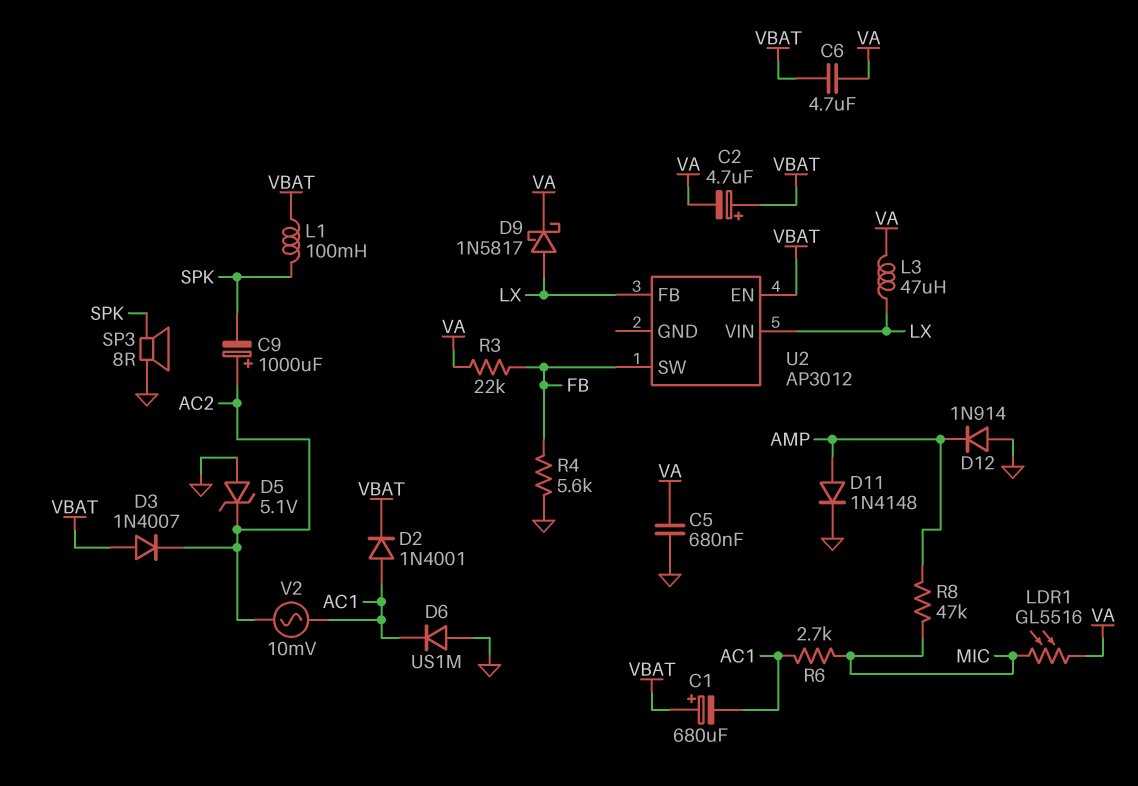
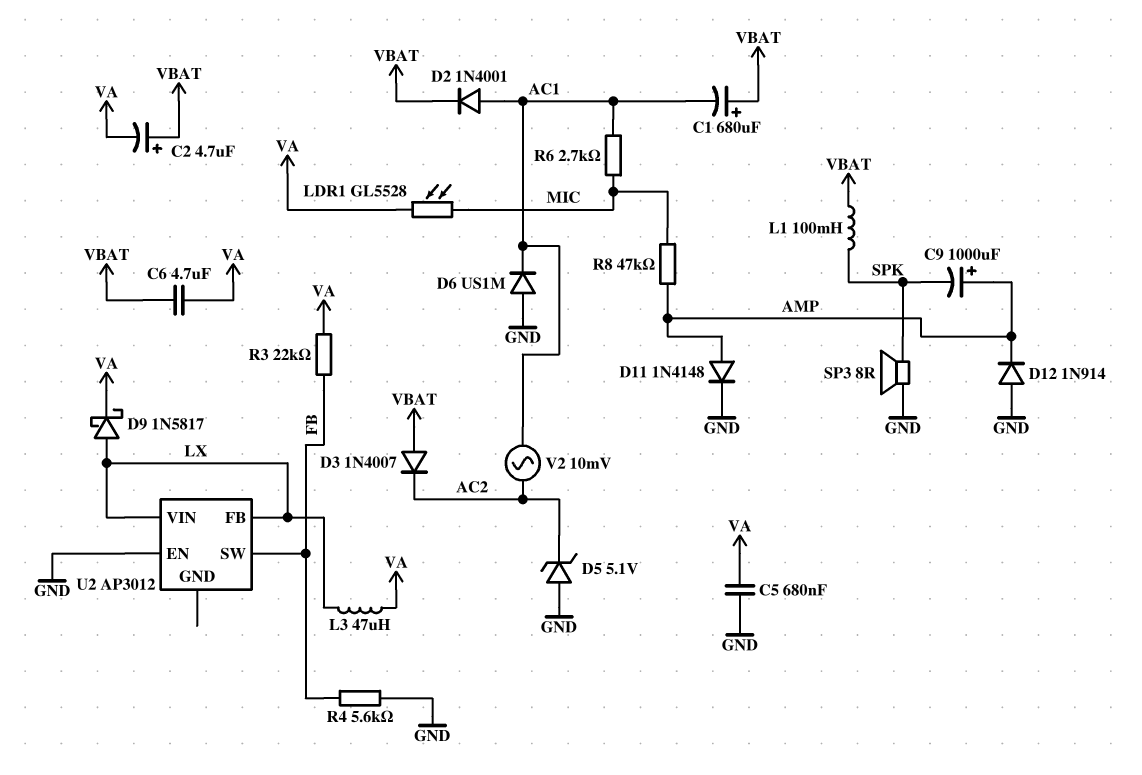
C9: 1000uF (plus AC2, minus SPK) -> 1000uF (plus AMP, minus SPK)
LDR1: GL5516 (MIC, VA) -> GL5528 (MIC, VA)
U2 pin EN: VBAT -> GND

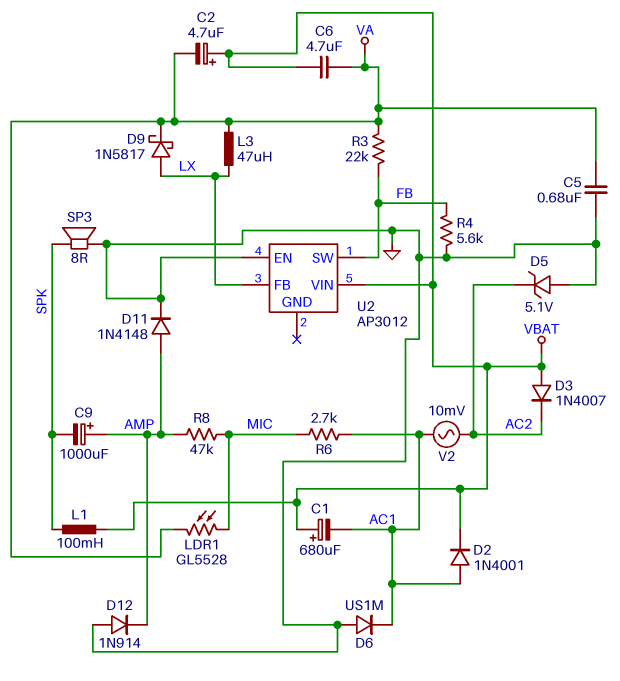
U2 pin VIN: LX -> VBAT

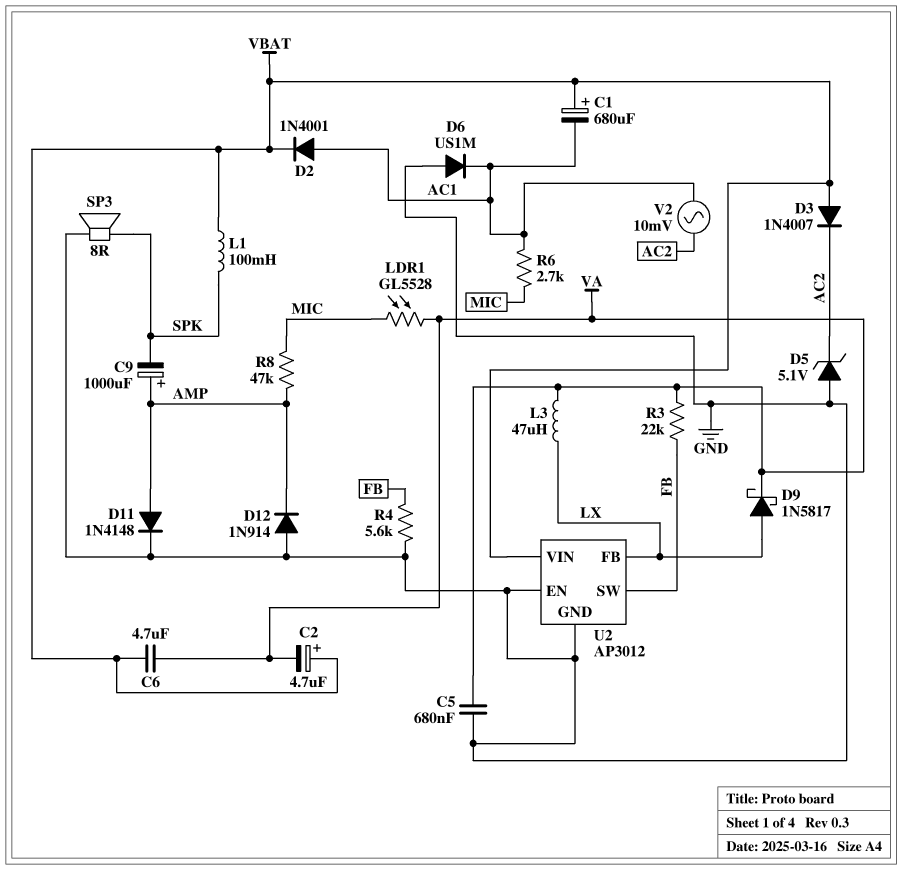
U2 pin GND: none -> GND

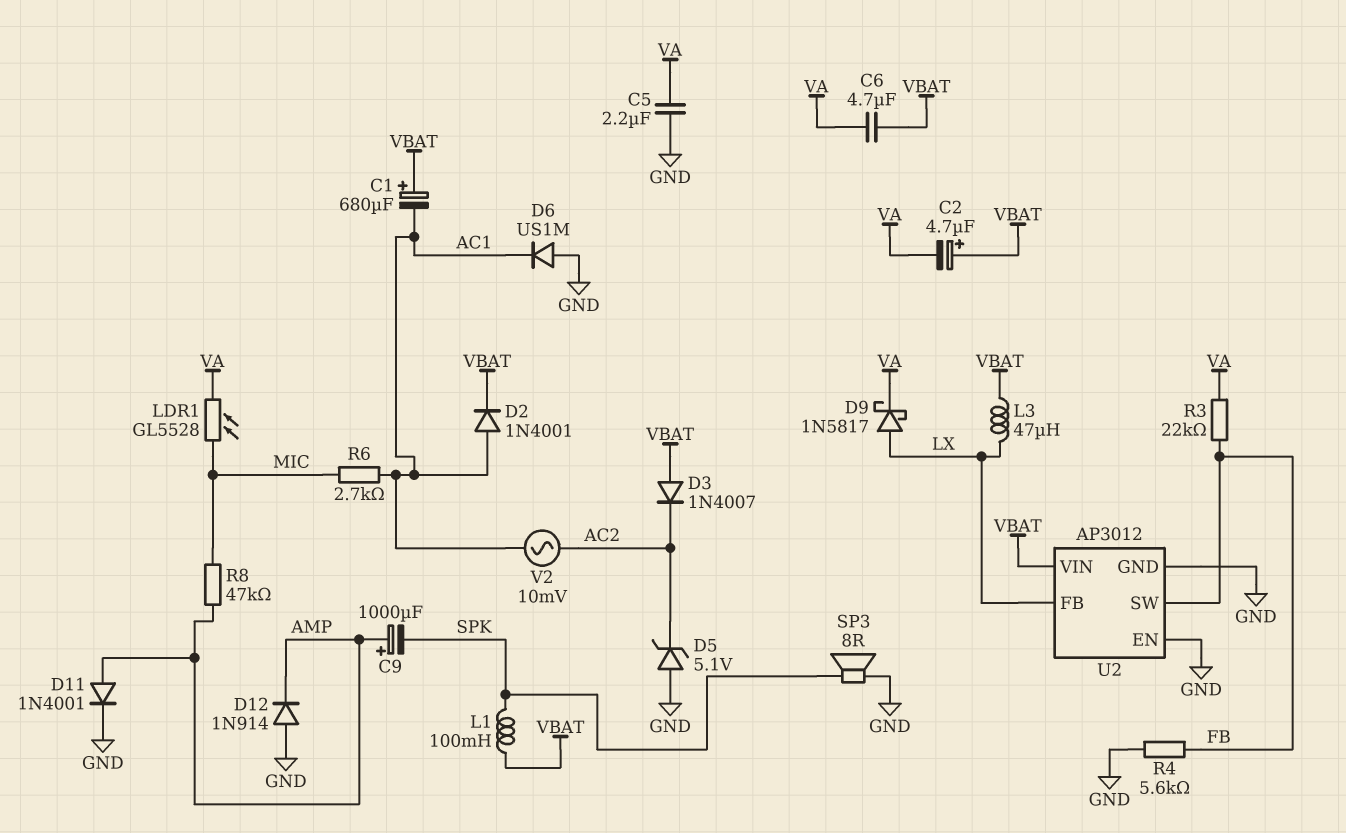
C5: 680nF (GND, VA) -> 2.2uF (GND, VA)
D11: diode 1N4148 (A AMP, K GND) -> diode 1N4001 (A AMP, K GND)
L3: 47uH (LX, VA) -> 47uH (LX, VBAT)

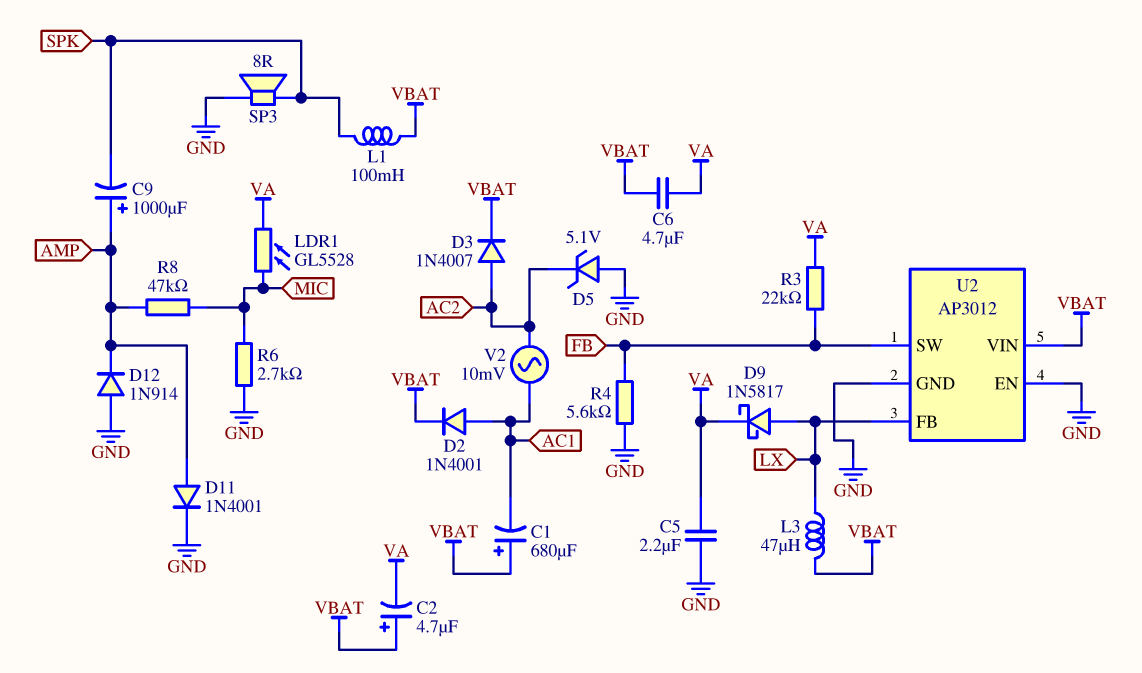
D3: diode 1N4007 (A VBAT, K AC2) -> diode 1N4007 (A AC2, K VBAT)
D6: diode US1M (A GND, K AC1) -> none
R6: 2.7k (AC1, MIC) -> 2.7k (GND, MIC)

